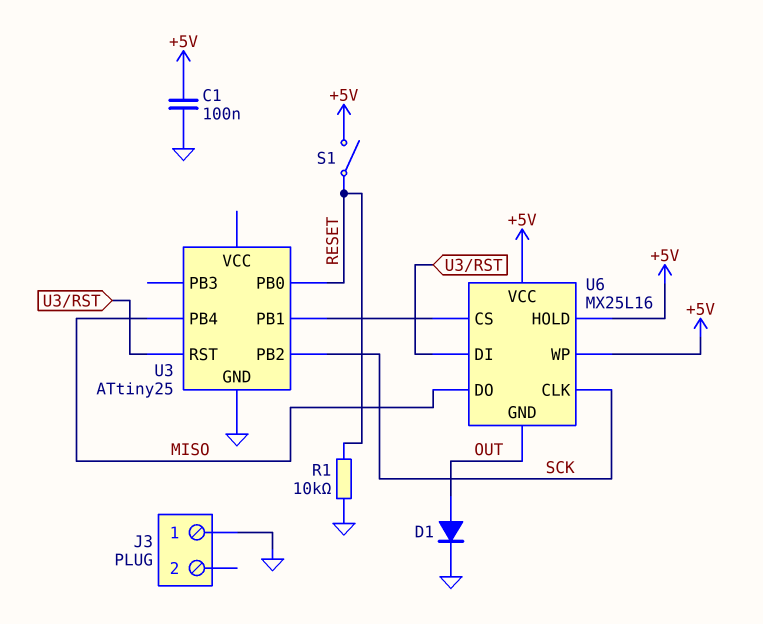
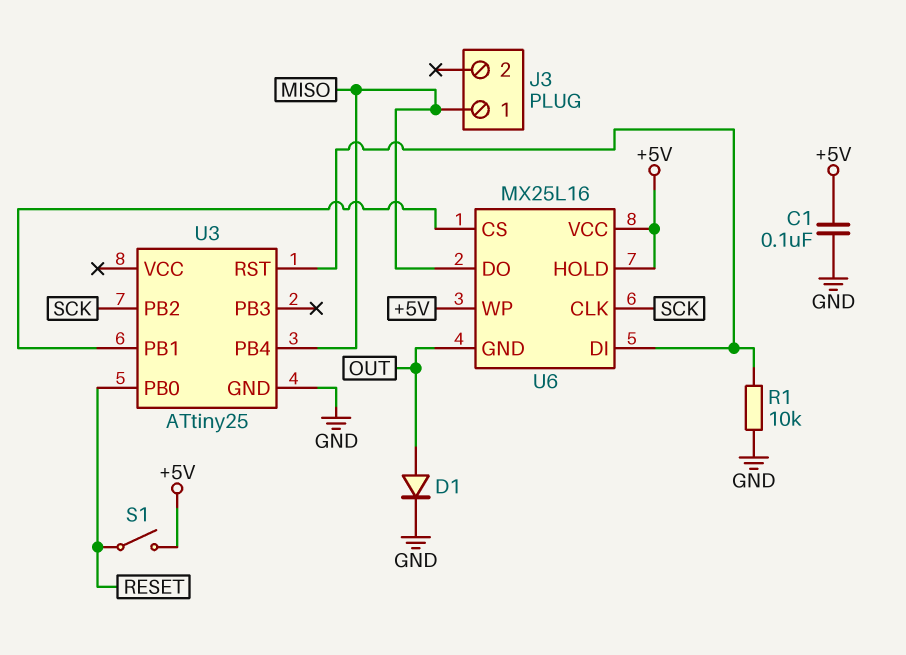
J3 pin 1: GND -> MISO
R1: 10k (GND, RESET) -> 10k (GND, U3/RST)

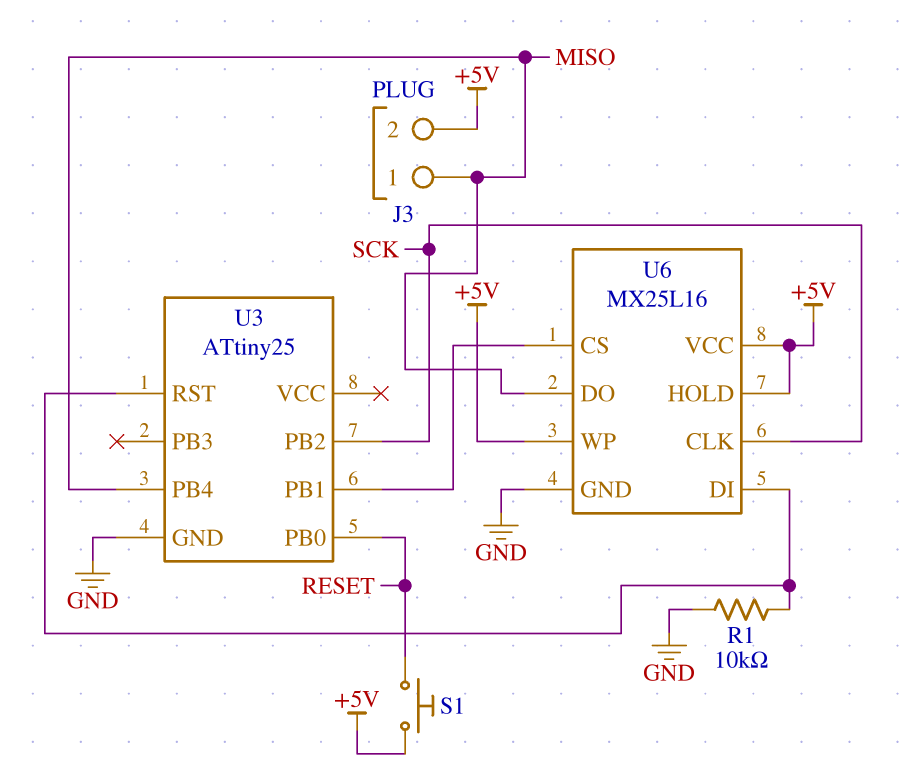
C1: 100nF (+5V, GND) -> none
D1: diode (A OUT, K GND) -> none
J3 pin 2: none -> +5V
S1: switch (+5V, RESET) -> button (+5V, RESET)
U6 pin GND: OUT -> GND

